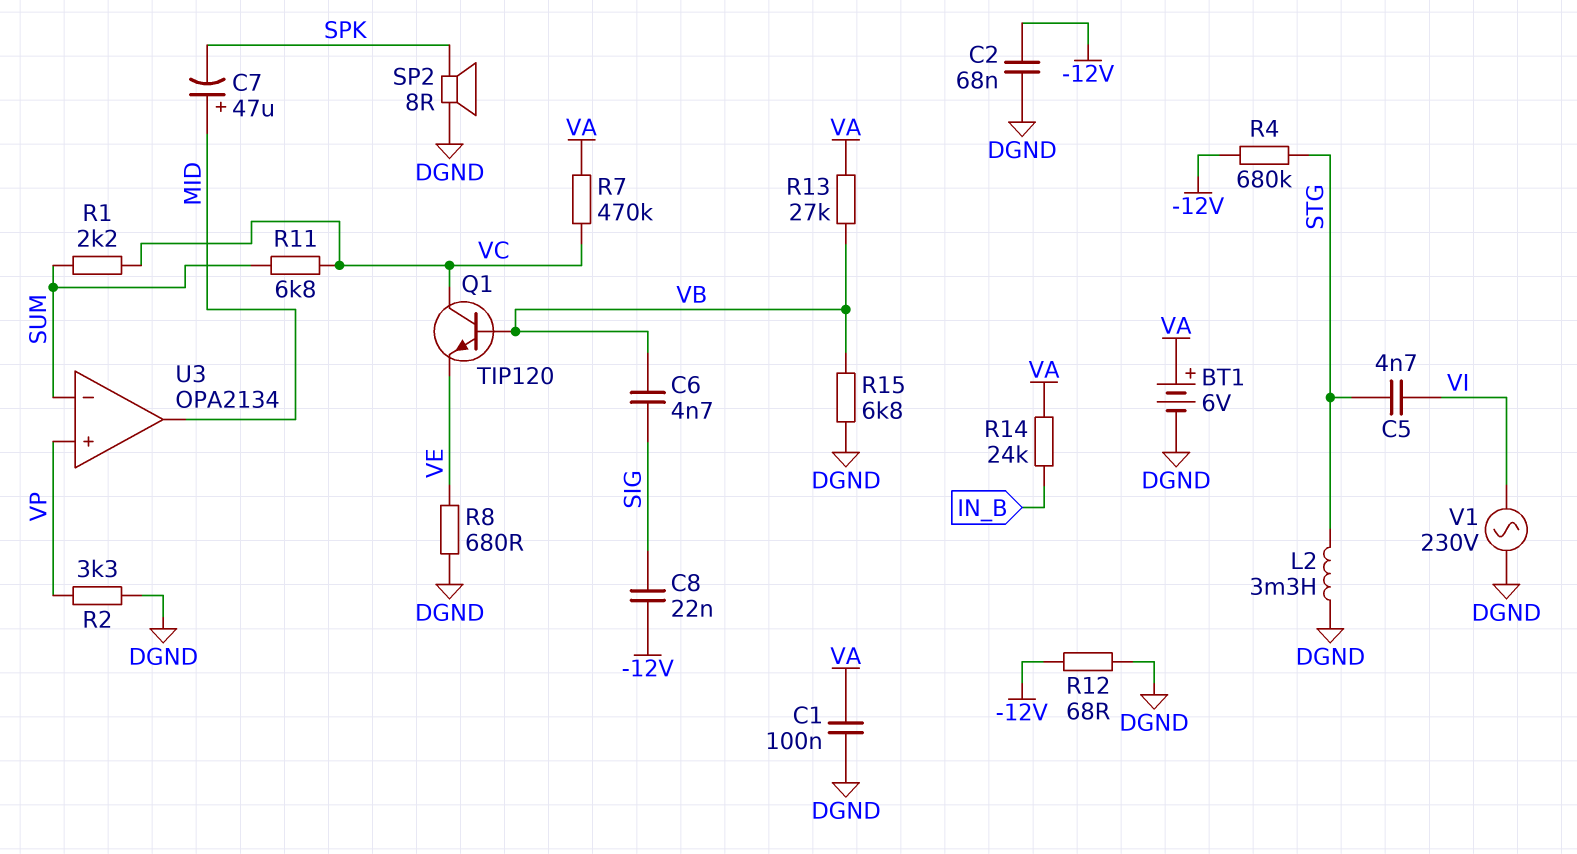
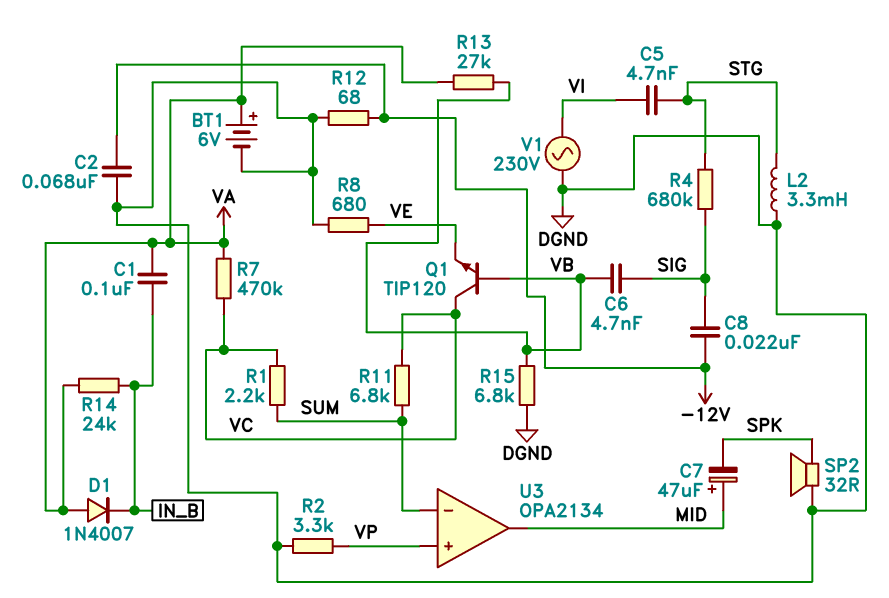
C1: 100nF (DGND, VA) -> 100nF (IN_B, VA)
D1: none -> diode 1N4007 (A VA, K IN_B)
R4: 680k (-12V, STG) -> 680k (SIG, STG)
SP2: speaker 8R (DGND, SPK) -> speaker 32R (DGND, SPK)

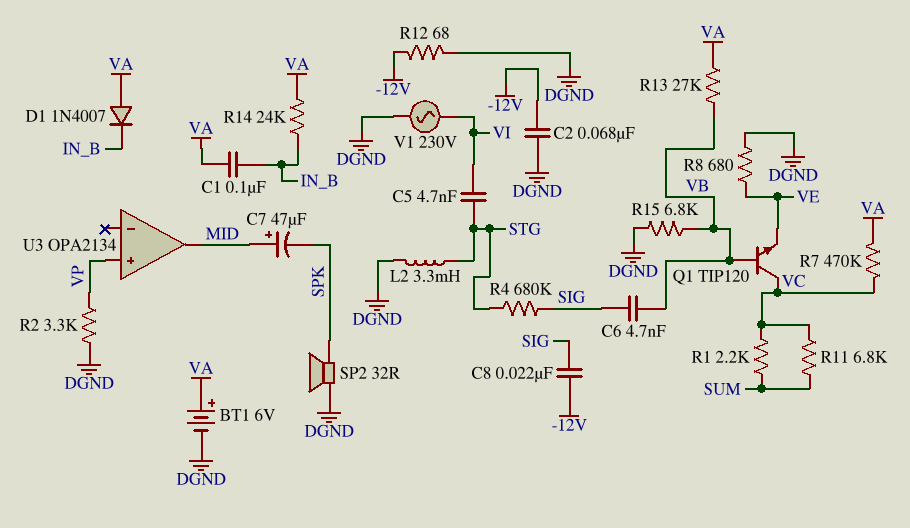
U3 pin in-: SUM -> none

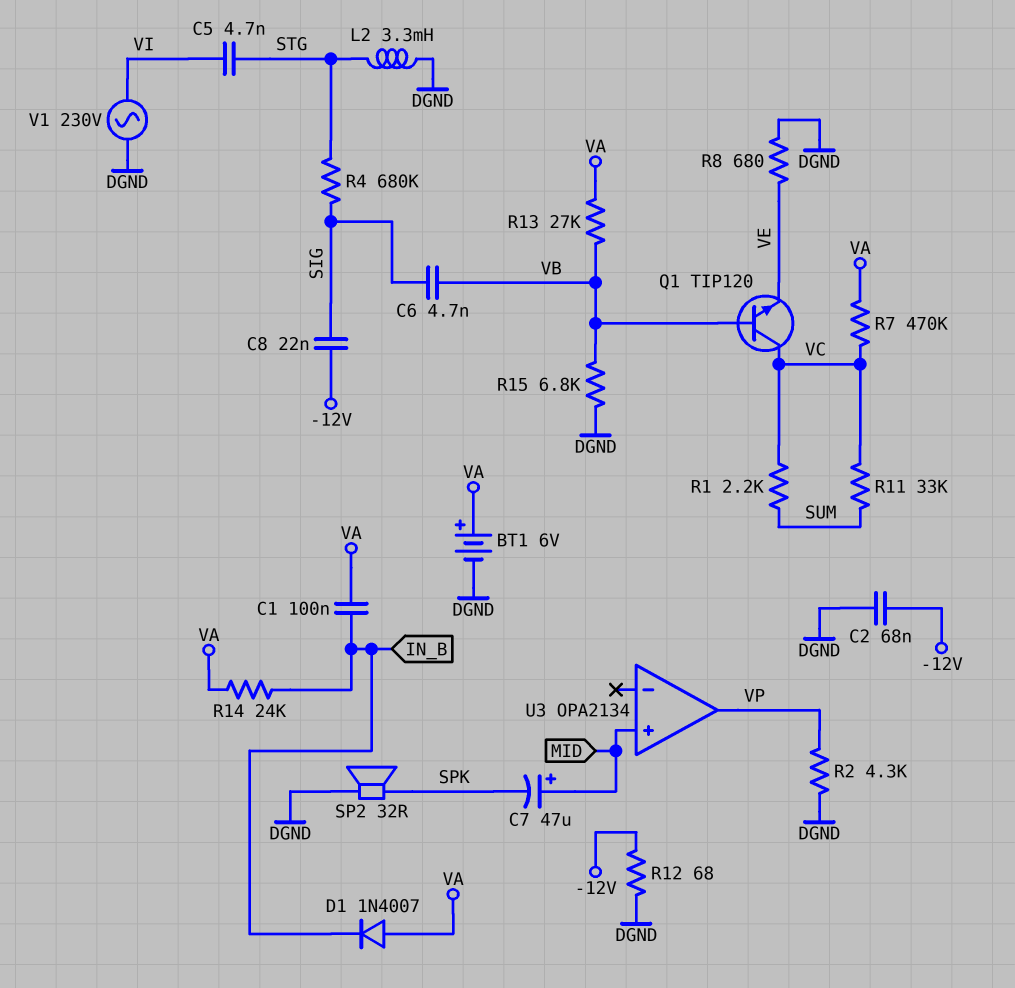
R2: 3.3k (DGND, VP) -> 4.3k (DGND, VP)
R11: 6.8k (SUM, VC) -> 33k (SUM, VC)
U3 pin in+: VP -> MID
U3 pin out: MID -> VP

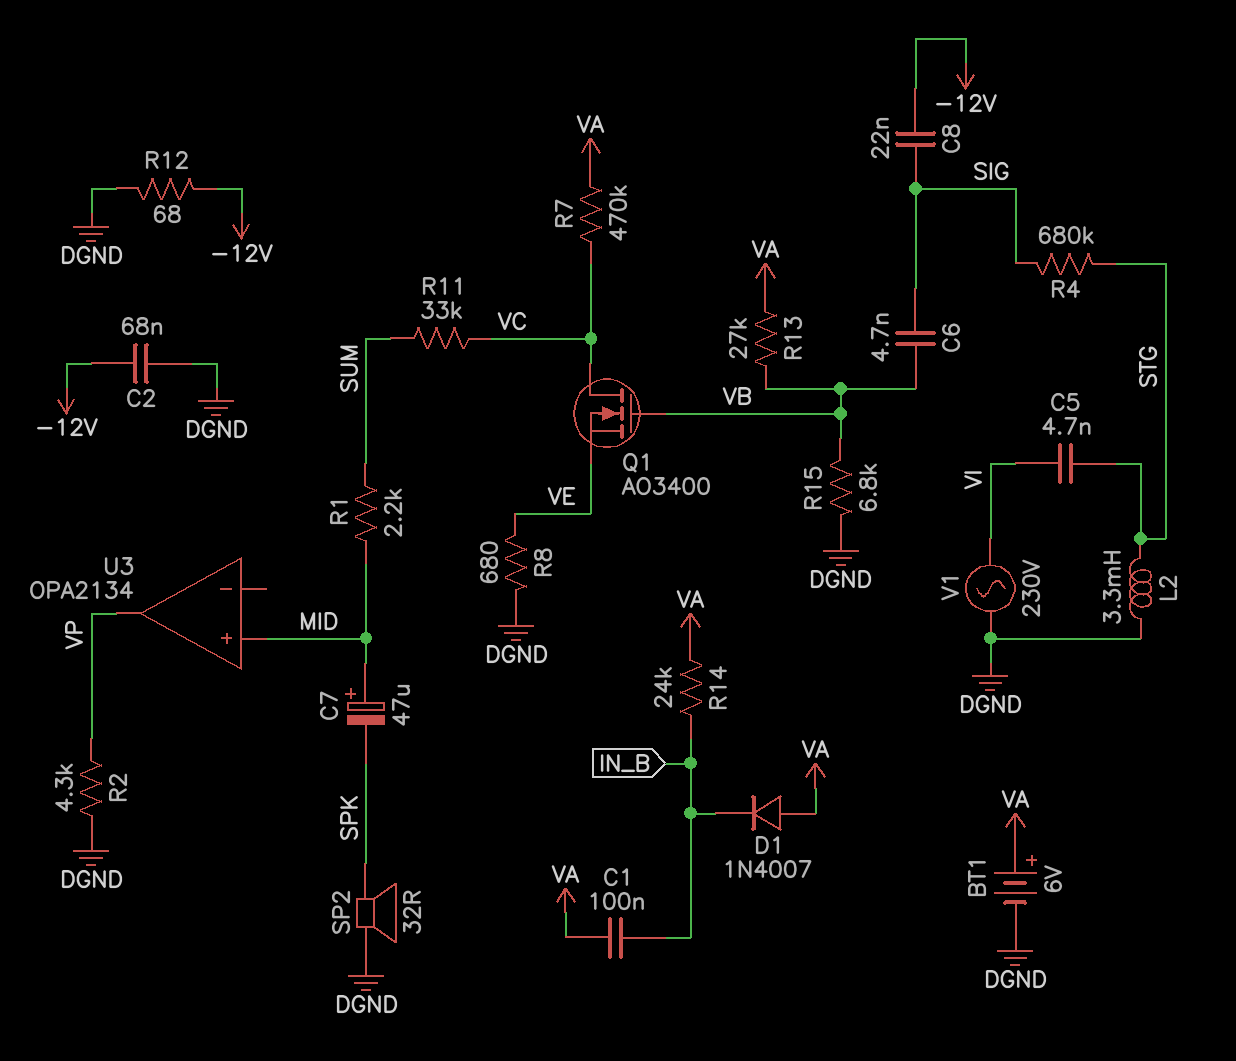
Q1: NPN TIP120 (B VB, C VC, E VE) -> NMOS AO3400 (G VB, D VC, S VE)
R1: 2.2k (SUM, VC) -> 2.2k (MID, SUM)

